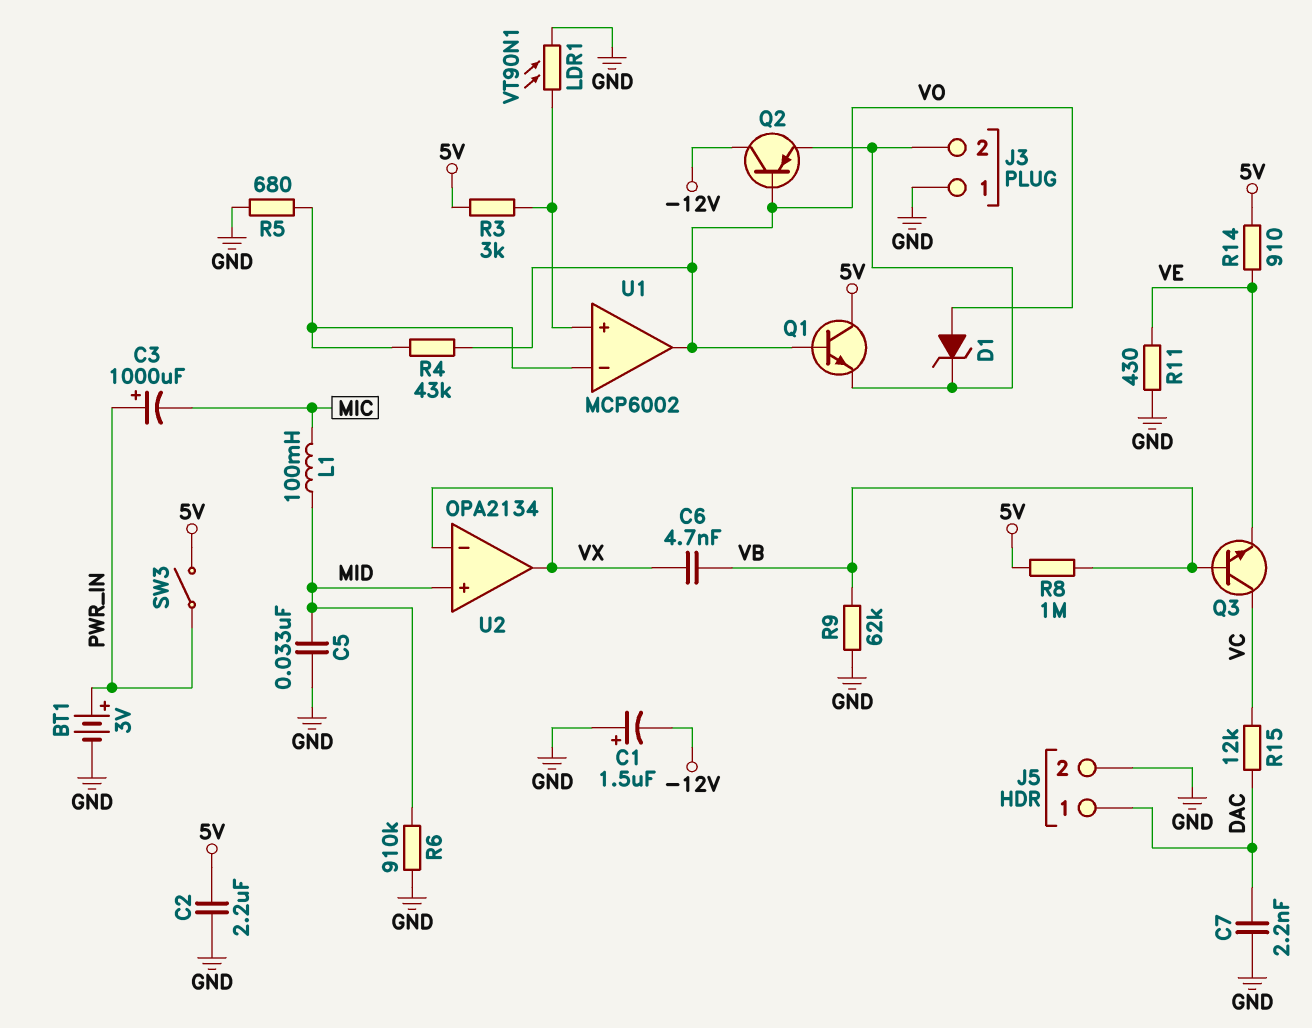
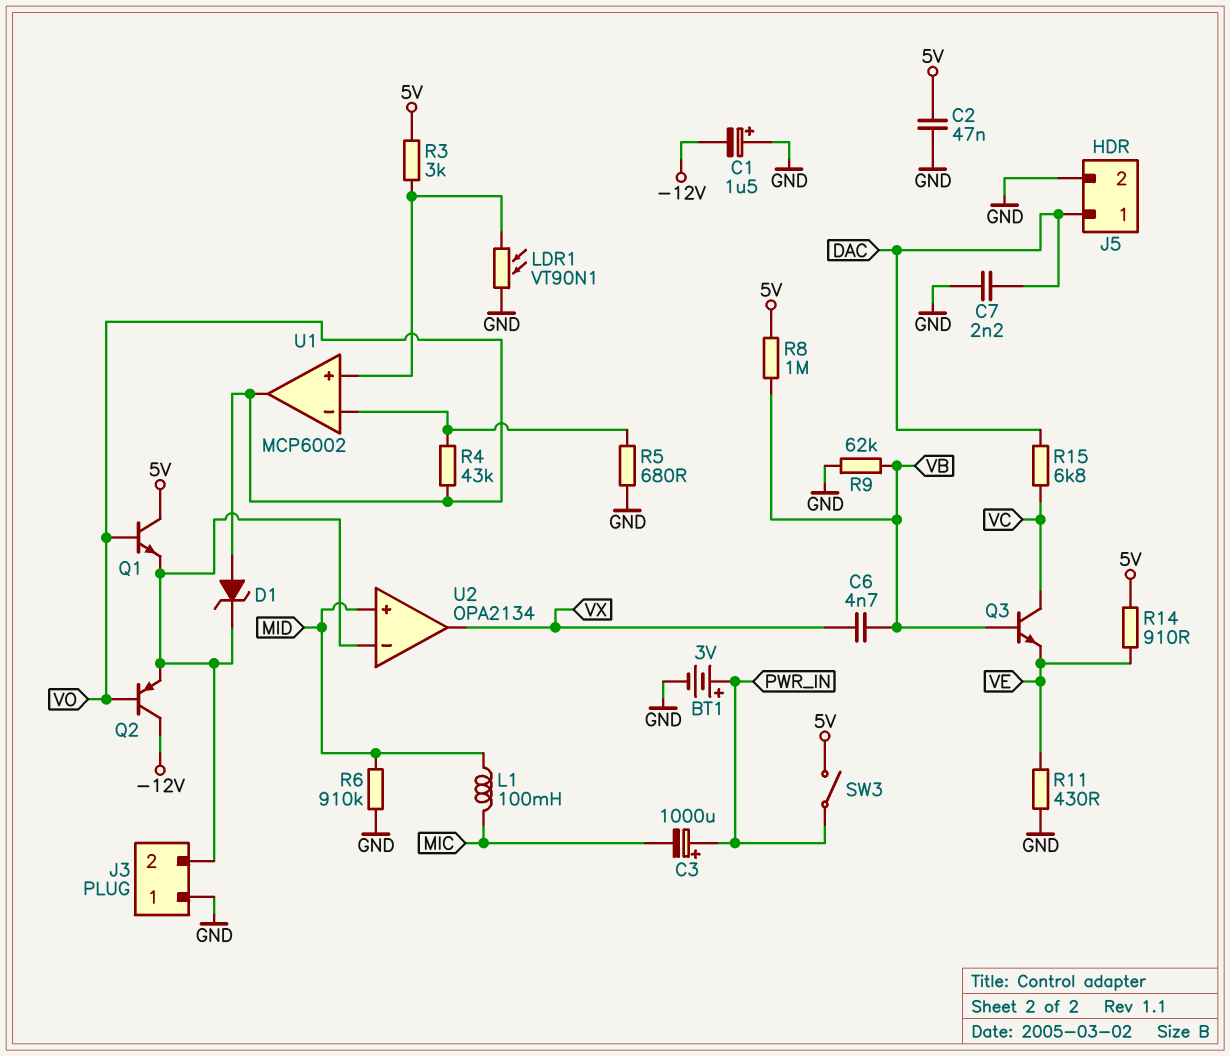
C2: 2.2uF (5V, GND) -> 47nF (5V, GND)
C5: 33nF (GND, MID) -> none
R15: 12k (DAC, VC) -> 6.8k (DAC, VC)
U2 pin in-: VX -> J3/2

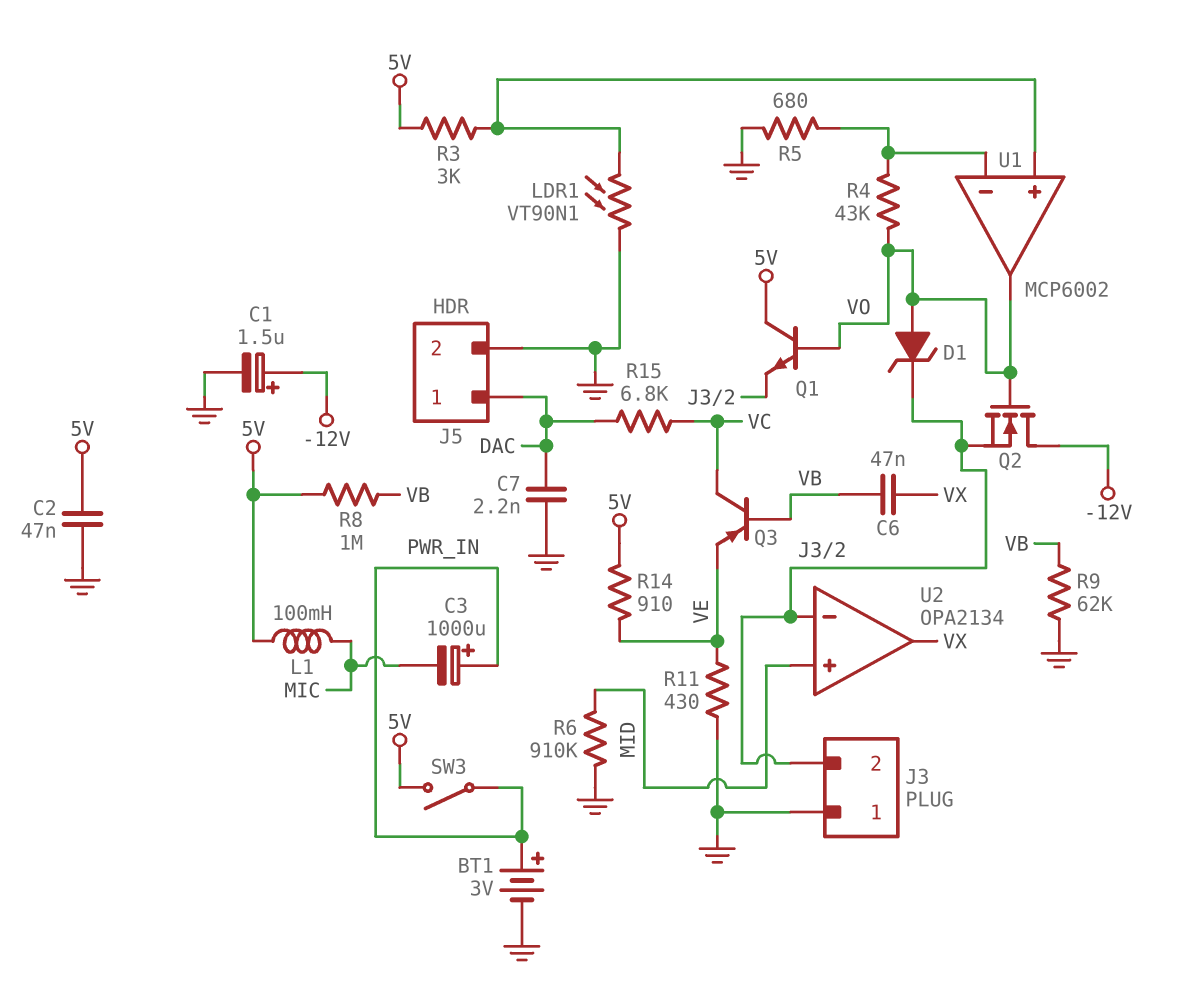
C1: 1.5uF (plus GND, minus -12V) -> 1.5uF (plus -12V, minus GND)
C6: 4.7nF (VB, VX) -> 47nF (VB, VX)
L1: 100mH (MIC, MID) -> 100mH (5V, MIC)
Q2: PNP (B VO, C -12V, E J3/2) -> NMOS (G VO, D -12V, S J3/2)
Q3: NPN (B VB, C VC, E VE) -> PNP (B VB, C VC, E VE)

